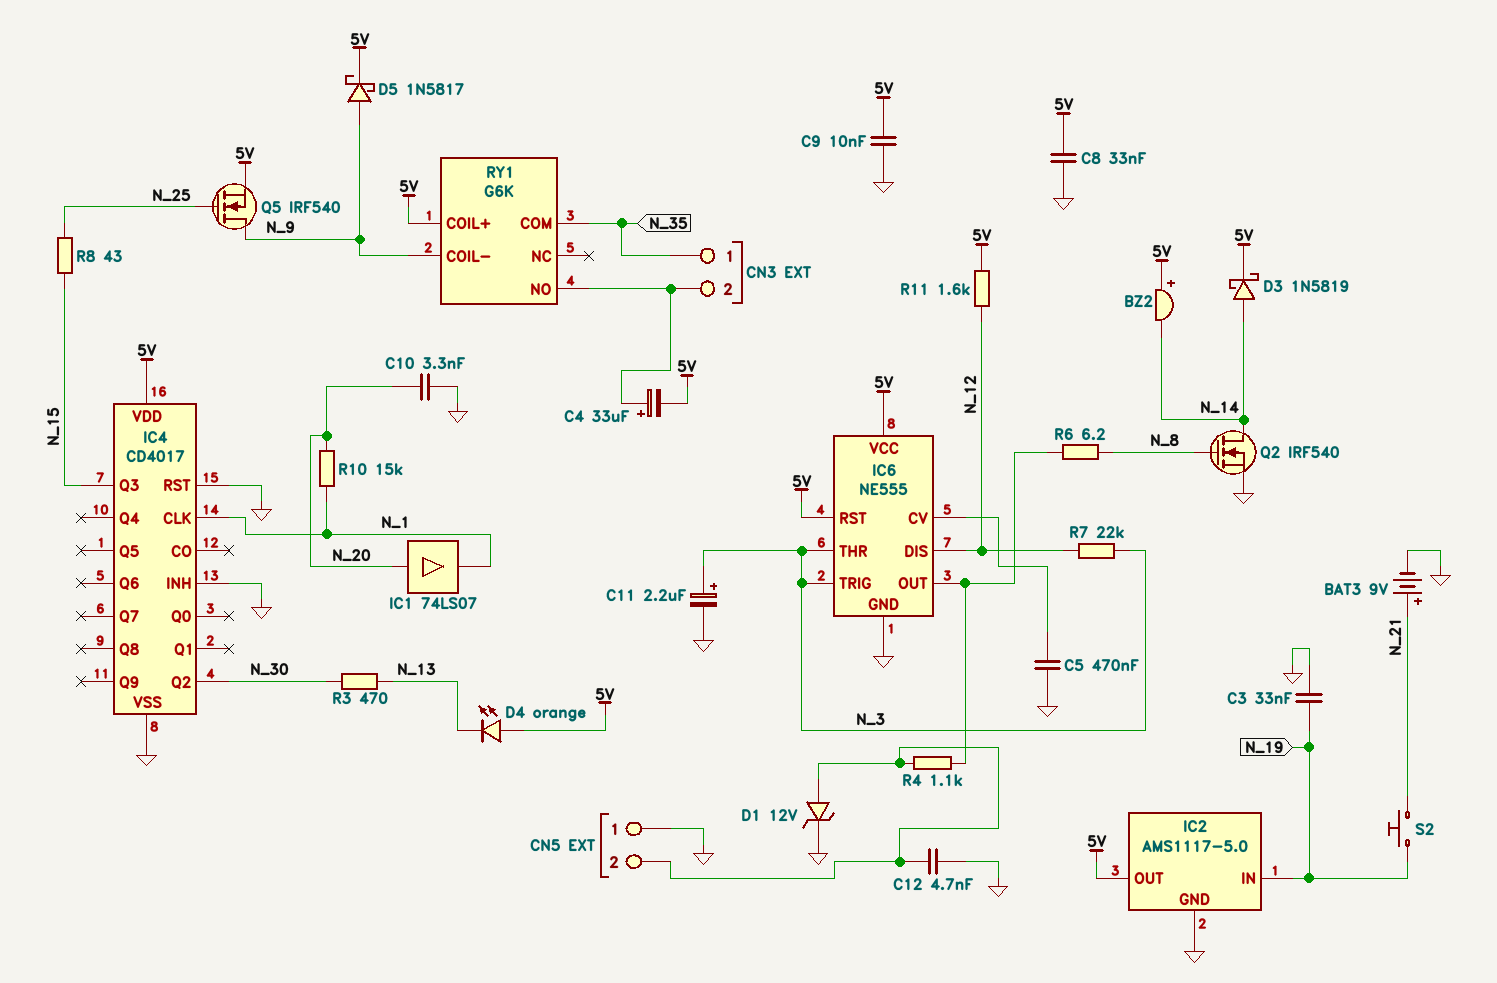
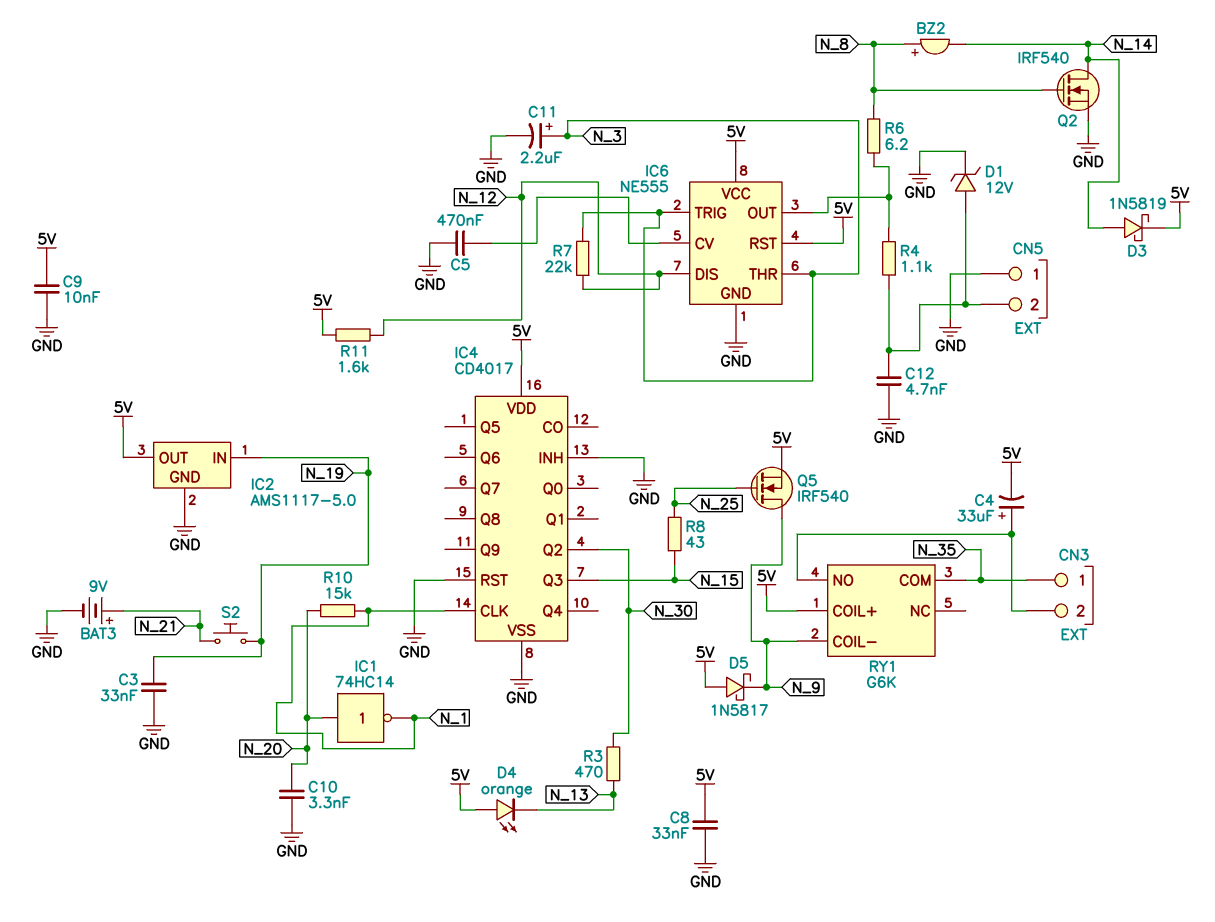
BZ2: buzzer (plus 5V, minus N_14) -> buzzer (plus N_8, minus N_14)
D5: schottky 1N5817 (A N_9, K 5V) -> schottky 1N5817 (A 5V, K N_9)
IC1: buffer 74LS07 (in N_20, out N_1) -> NOT 74HC14 (in N_20, out N_1)

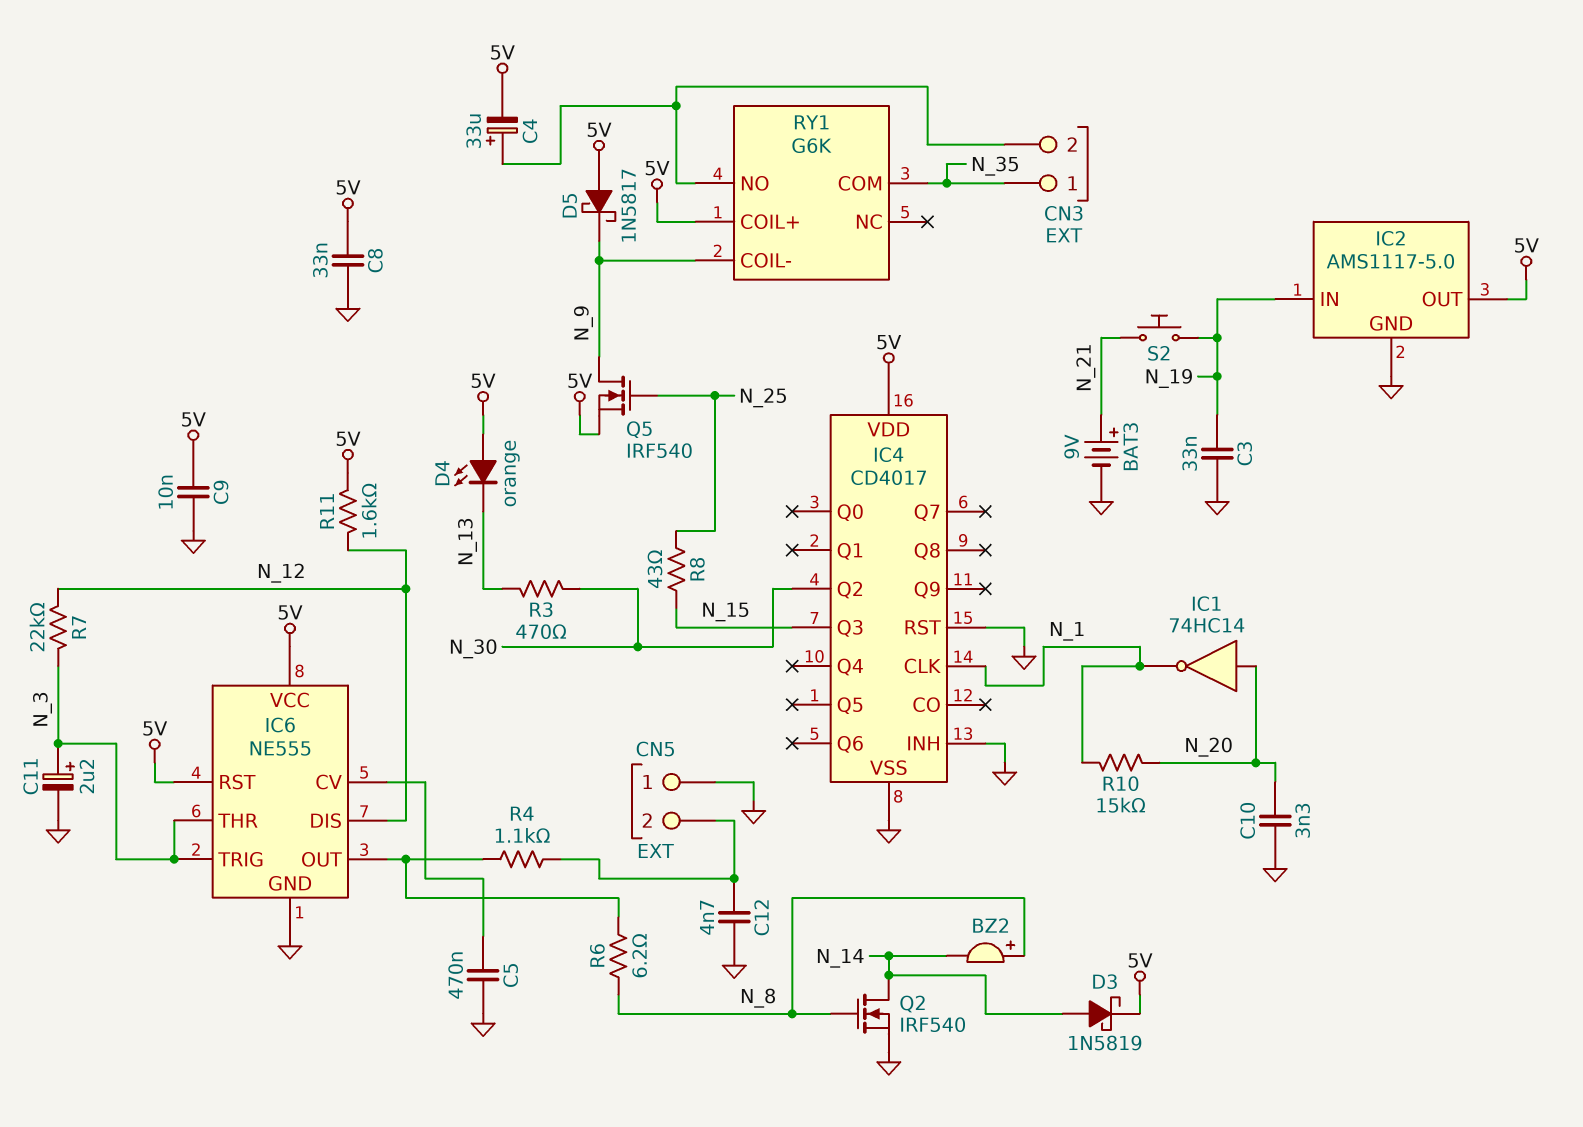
D1: zener 12V (A CN5/2, K GND) -> none

